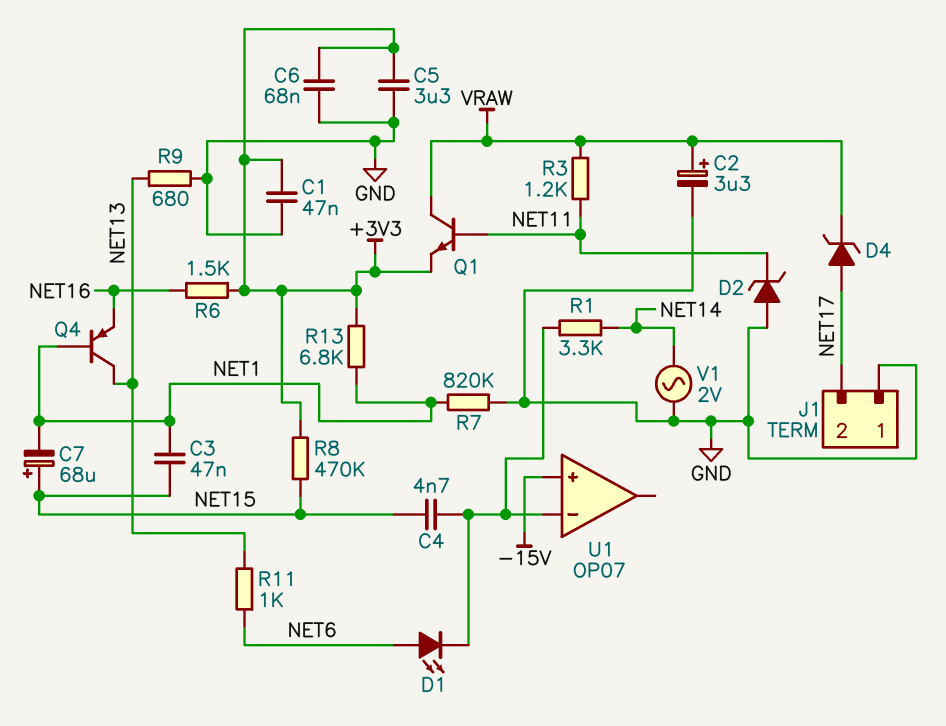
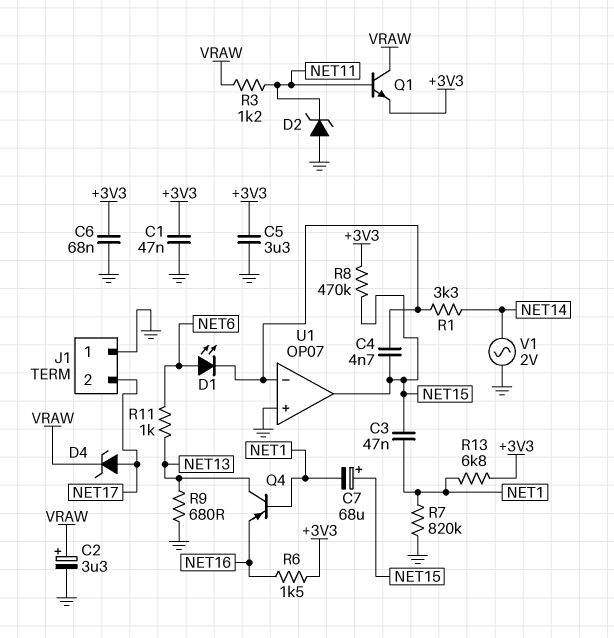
U1 pin in+: -15V -> GND
U1 pin out: none -> NET15

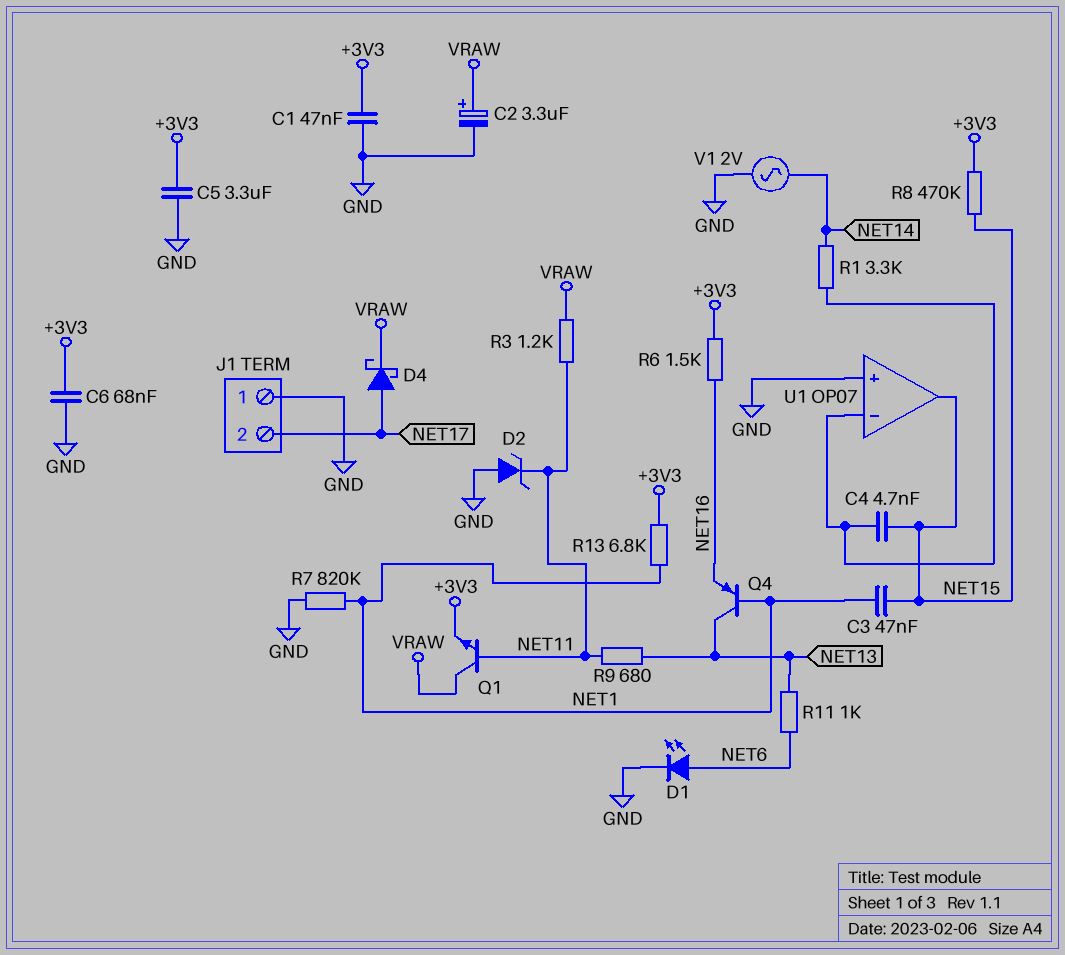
C7: 68uF (plus NET15, minus NET1) -> none
D1: LED (A NET6, K U1/in-) -> LED (A NET6, K GND)
D4: zener (A NET17, K VRAW) -> schottky (A NET17, K VRAW)
R9: 680 (GND, NET13) -> 680 (NET11, NET13)

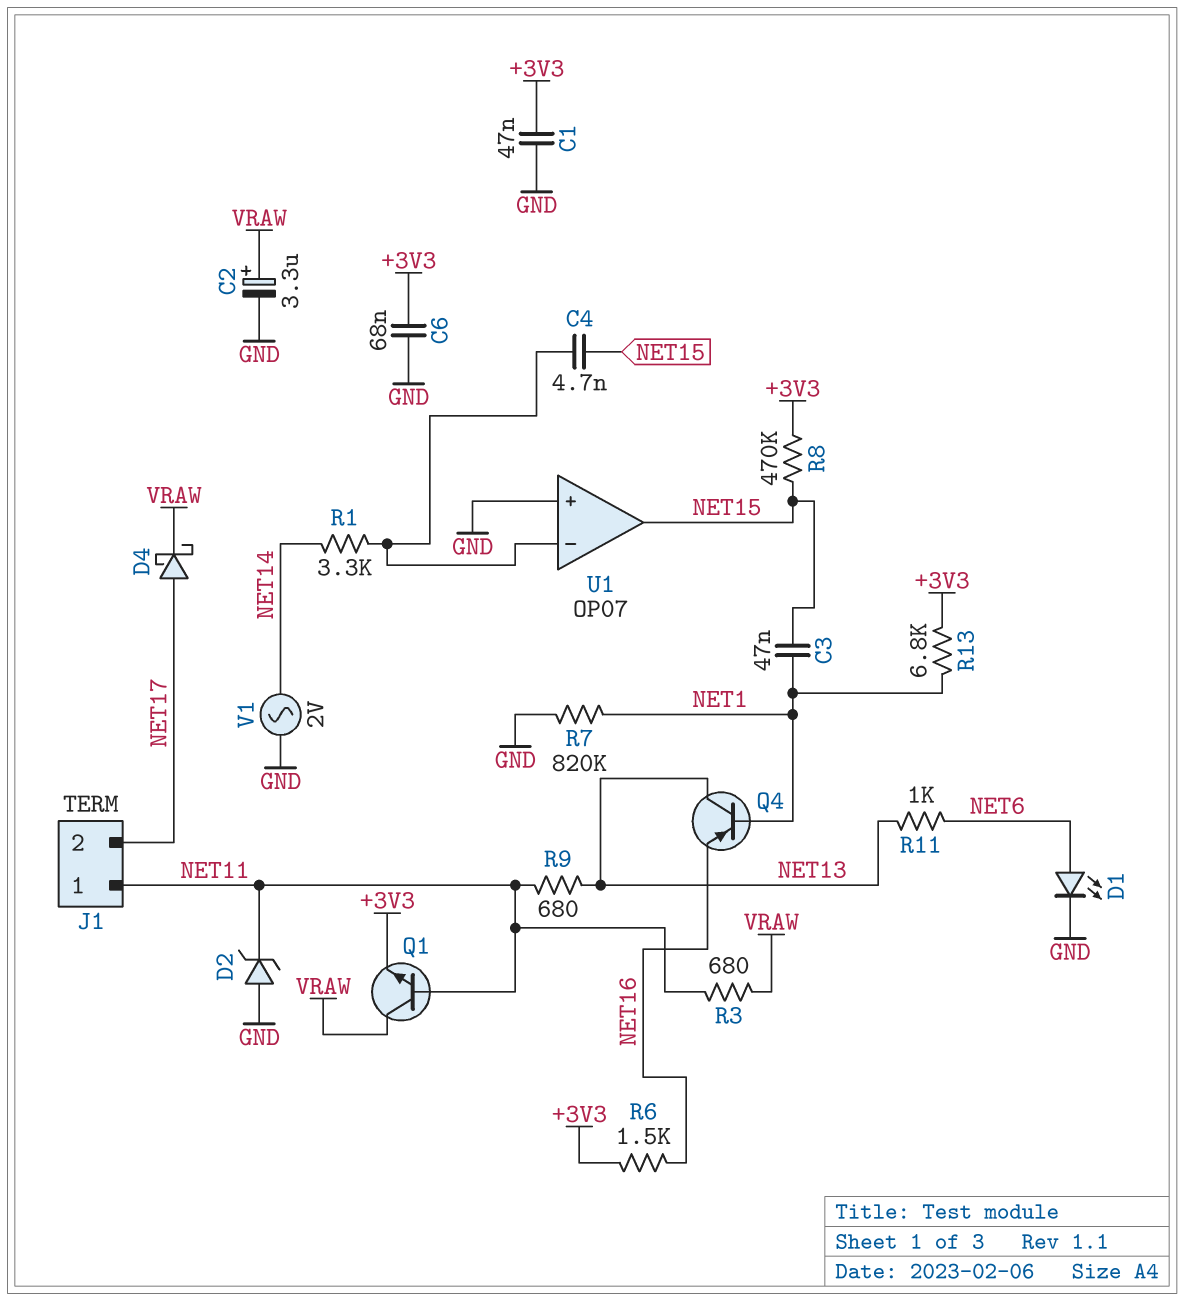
C5: 3.3uF (+3V3, GND) -> none
J1 pin 1: GND -> NET11
R3: 1.2k (NET11, VRAW) -> 680 (NET11, VRAW)

